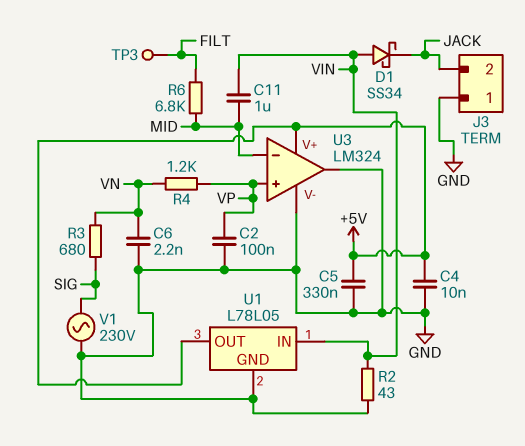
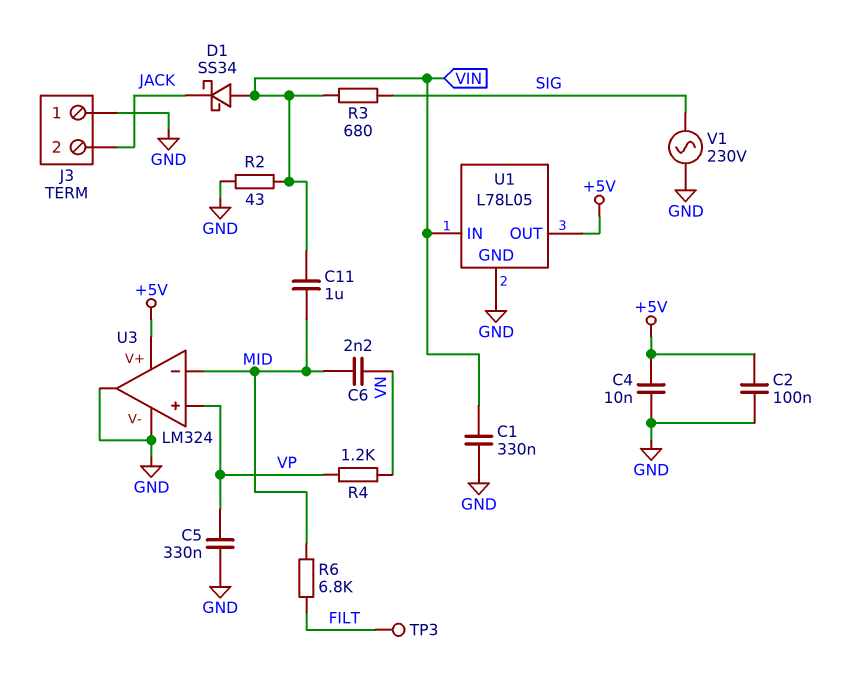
C1: none -> 330nF (GND, VIN)
C2: 100nF (GND, VP) -> 100nF (+5V, GND)
C5: 330nF (+5V, GND) -> 330nF (GND, VP)
C6: 2.2nF (GND, VN) -> 2.2nF (MID, VN)
R3: 680 (SIG, VN) -> 680 (SIG, VIN)

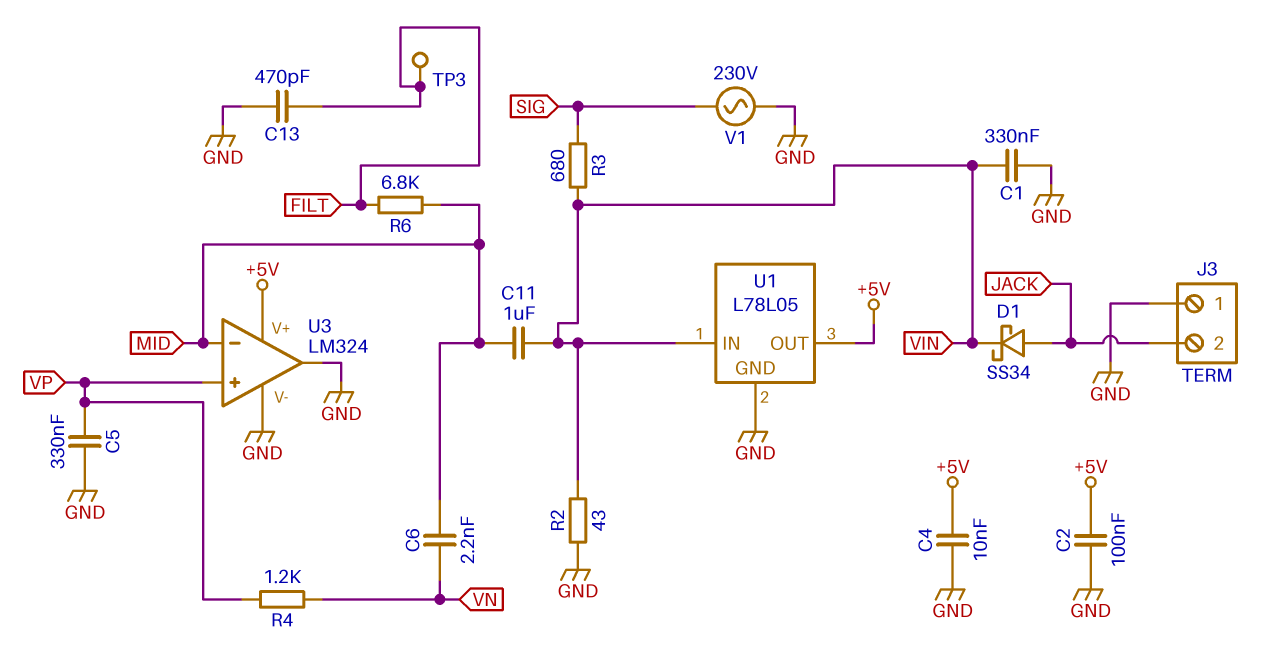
C13: none -> 470pF (FILT, GND)
D1: schottky SS34 (A VIN, K JACK) -> schottky SS34 (A JACK, K VIN)

